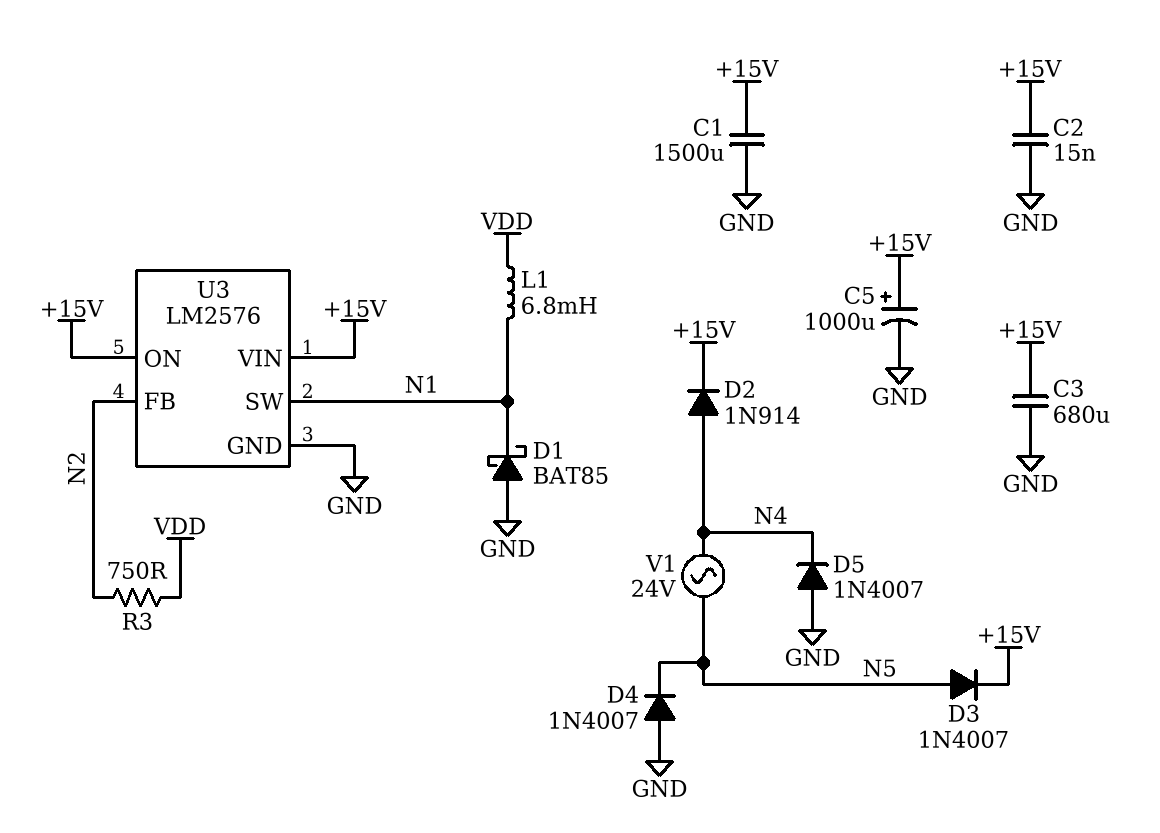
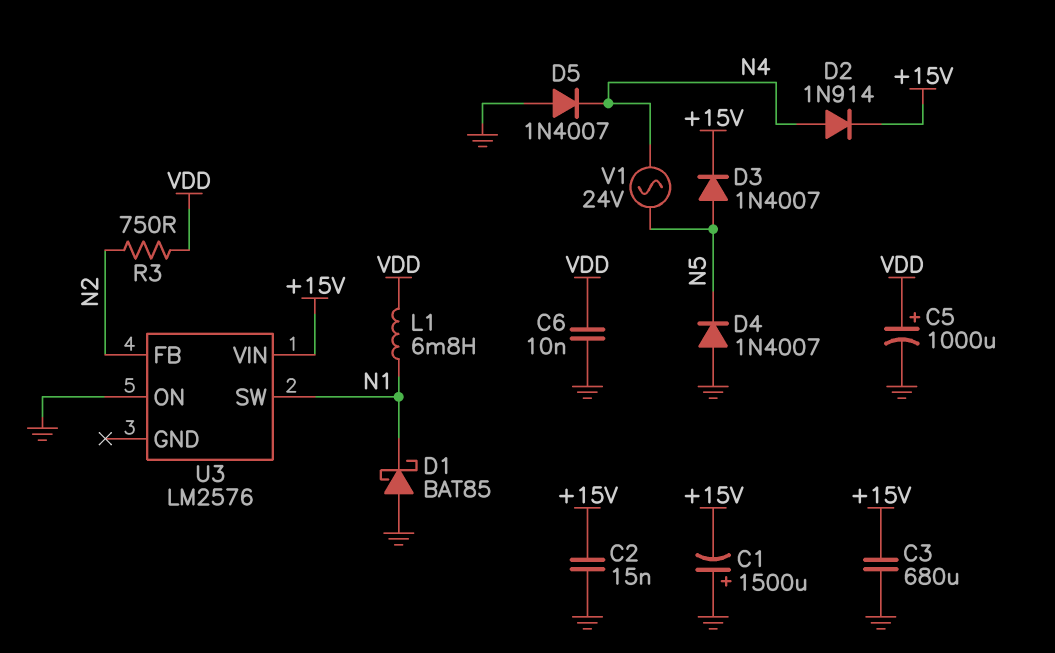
C1: 1500uF (+15V, GND) -> 1500uF (plus GND, minus +15V)
C5: 1000uF (plus +15V, minus GND) -> 1000uF (plus VDD, minus GND)
C6: none -> 10nF (GND, VDD)
U3 pin GND: GND -> none
U3 pin ON: +15V -> GND

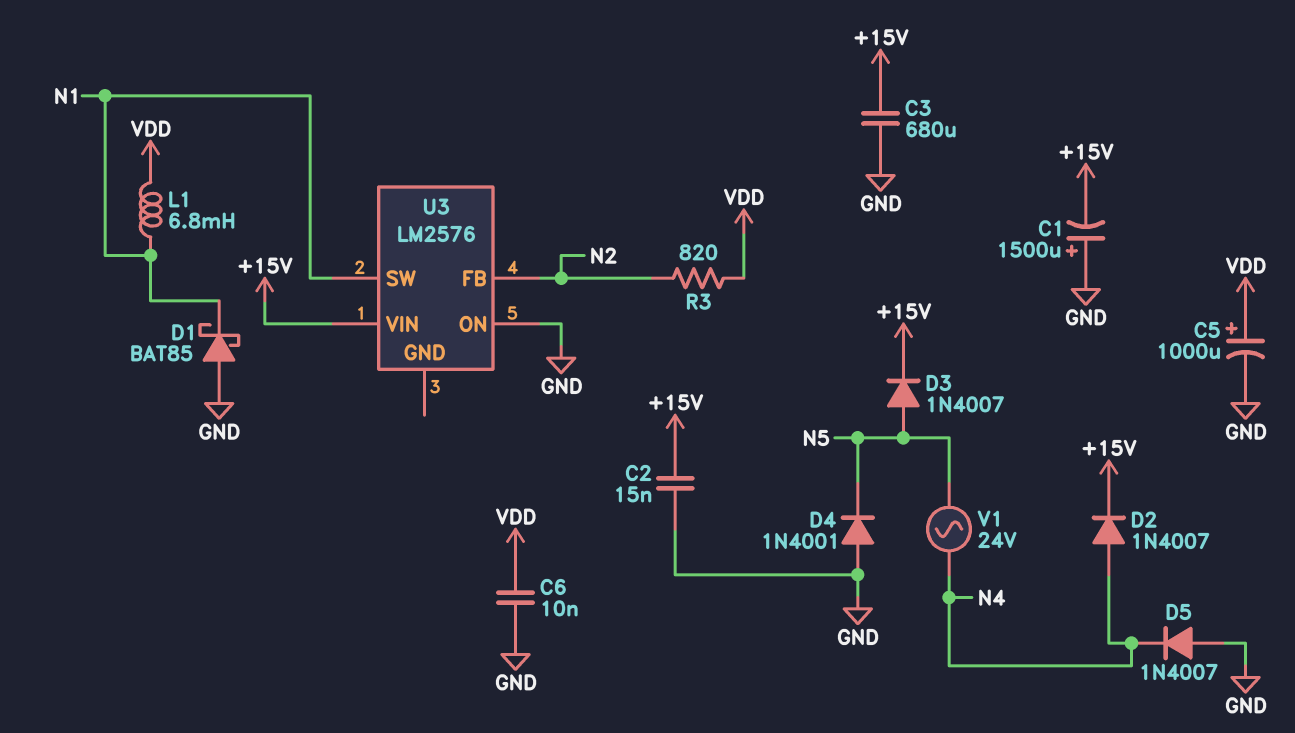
D2: diode 1N914 (A N4, K +15V) -> diode 1N4007 (A N4, K +15V)
D4: diode 1N4007 (A GND, K N5) -> diode 1N4001 (A GND, K N5)
R3: 750 (N2, VDD) -> 820 (N2, VDD)

